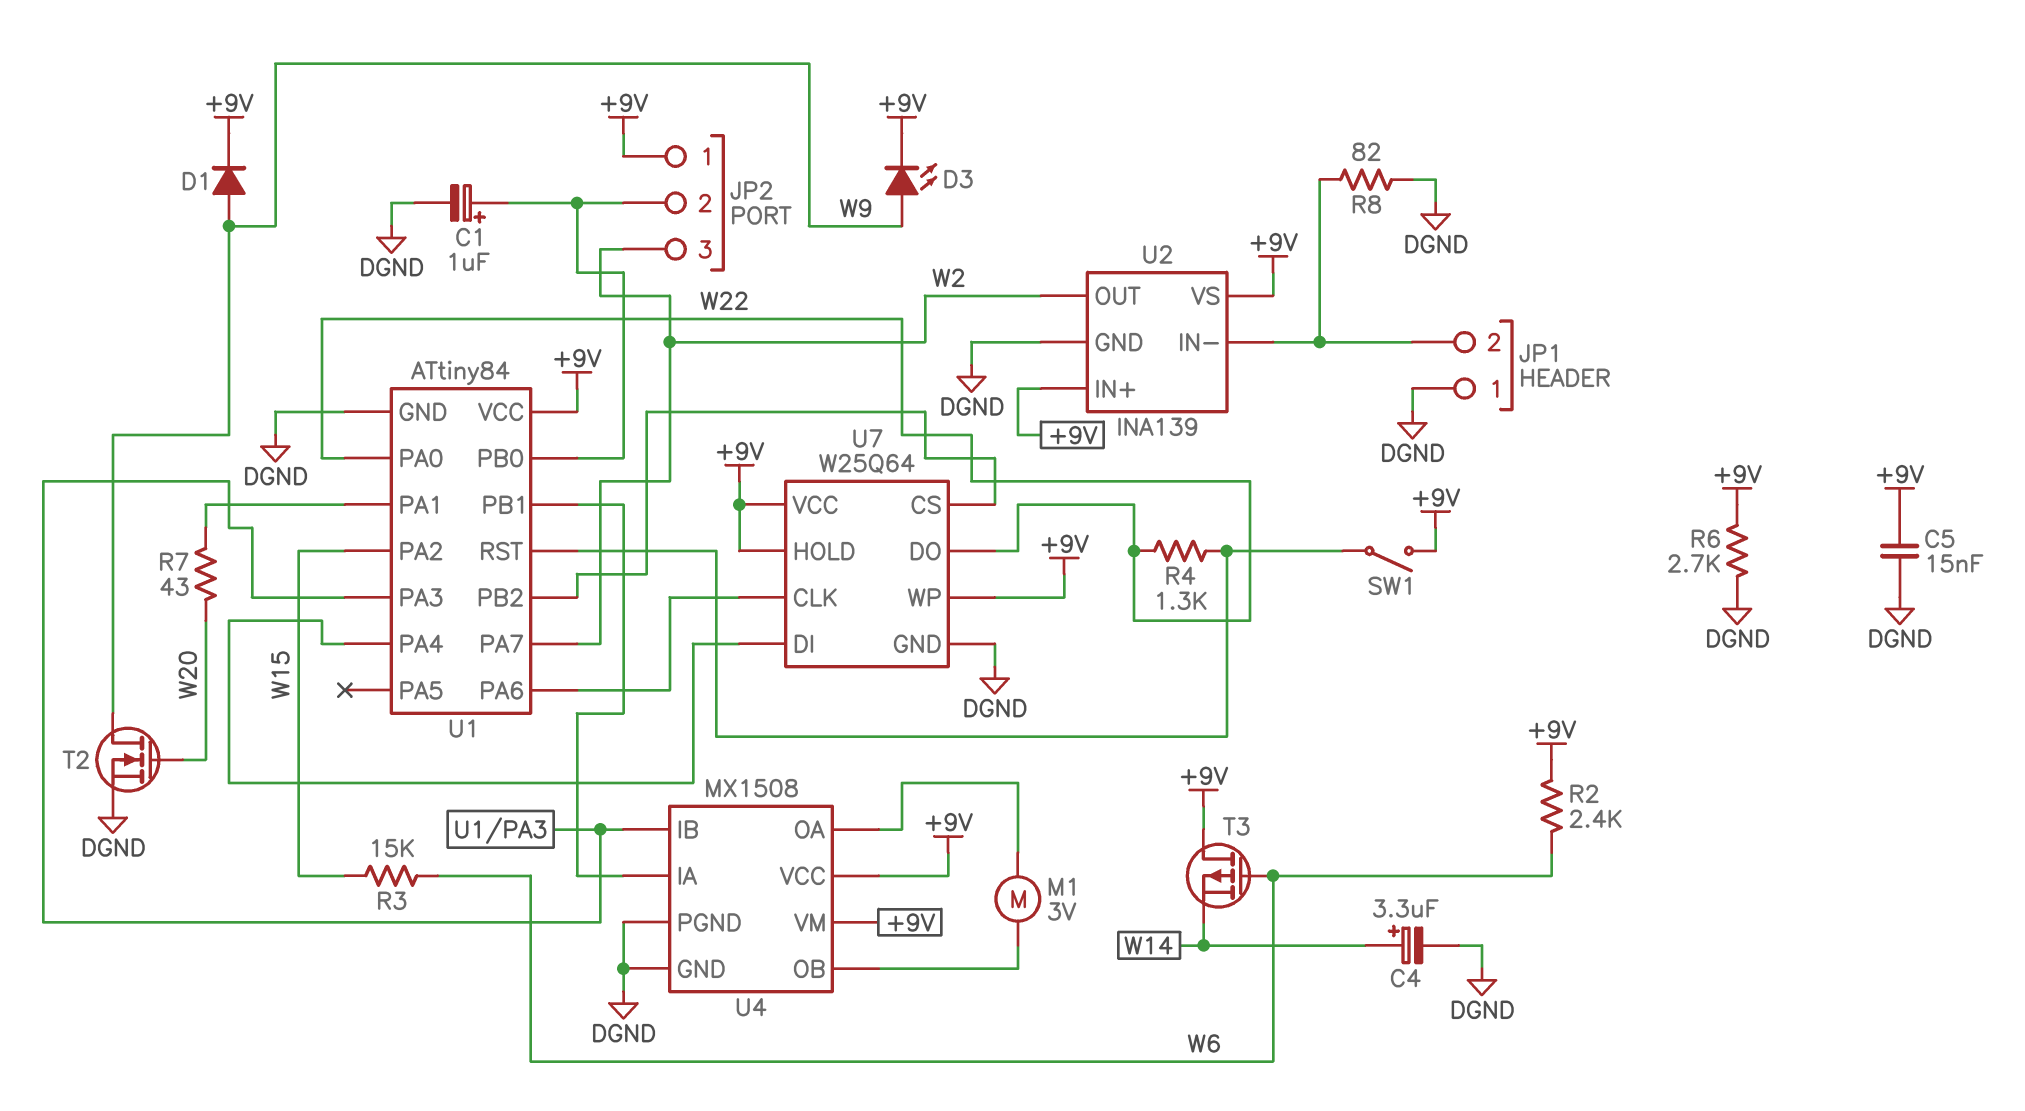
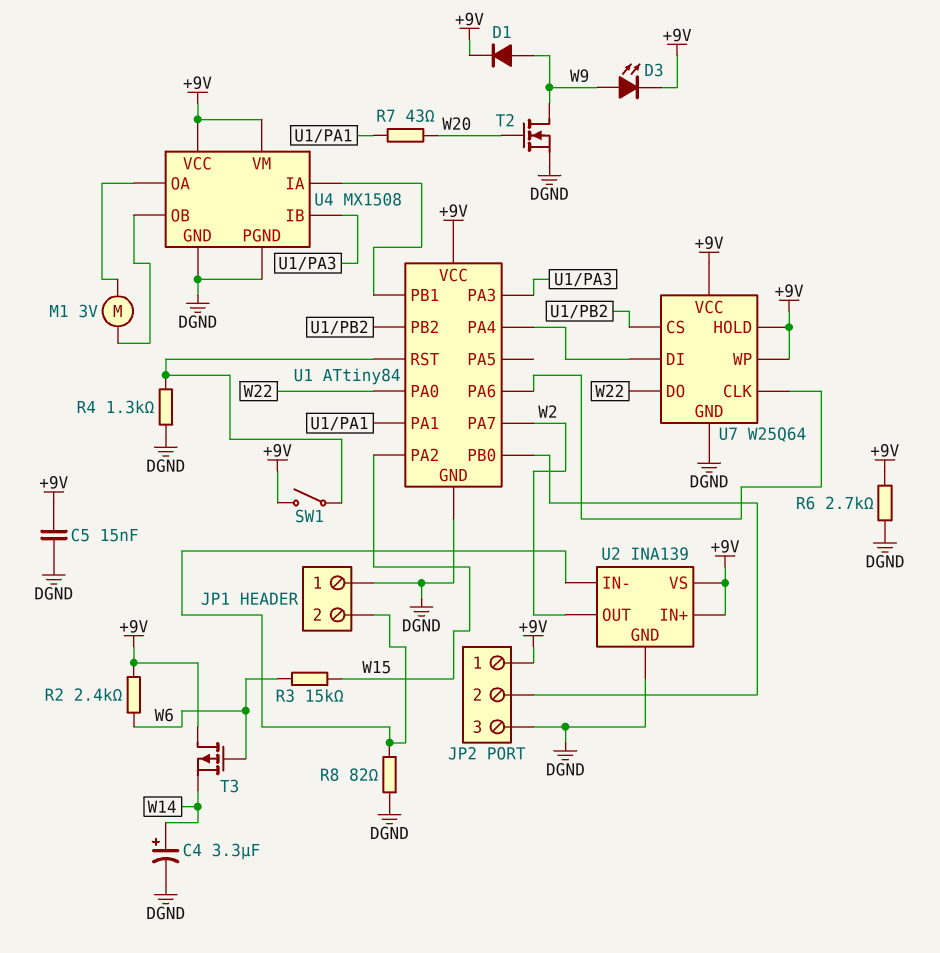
C1: 1uF (plus JP2/2, minus DGND) -> none
JP2 pin 3: W2 -> DGND
R4: 1.3k (U1/RST, W22) -> 1.3k (DGND, U1/RST)

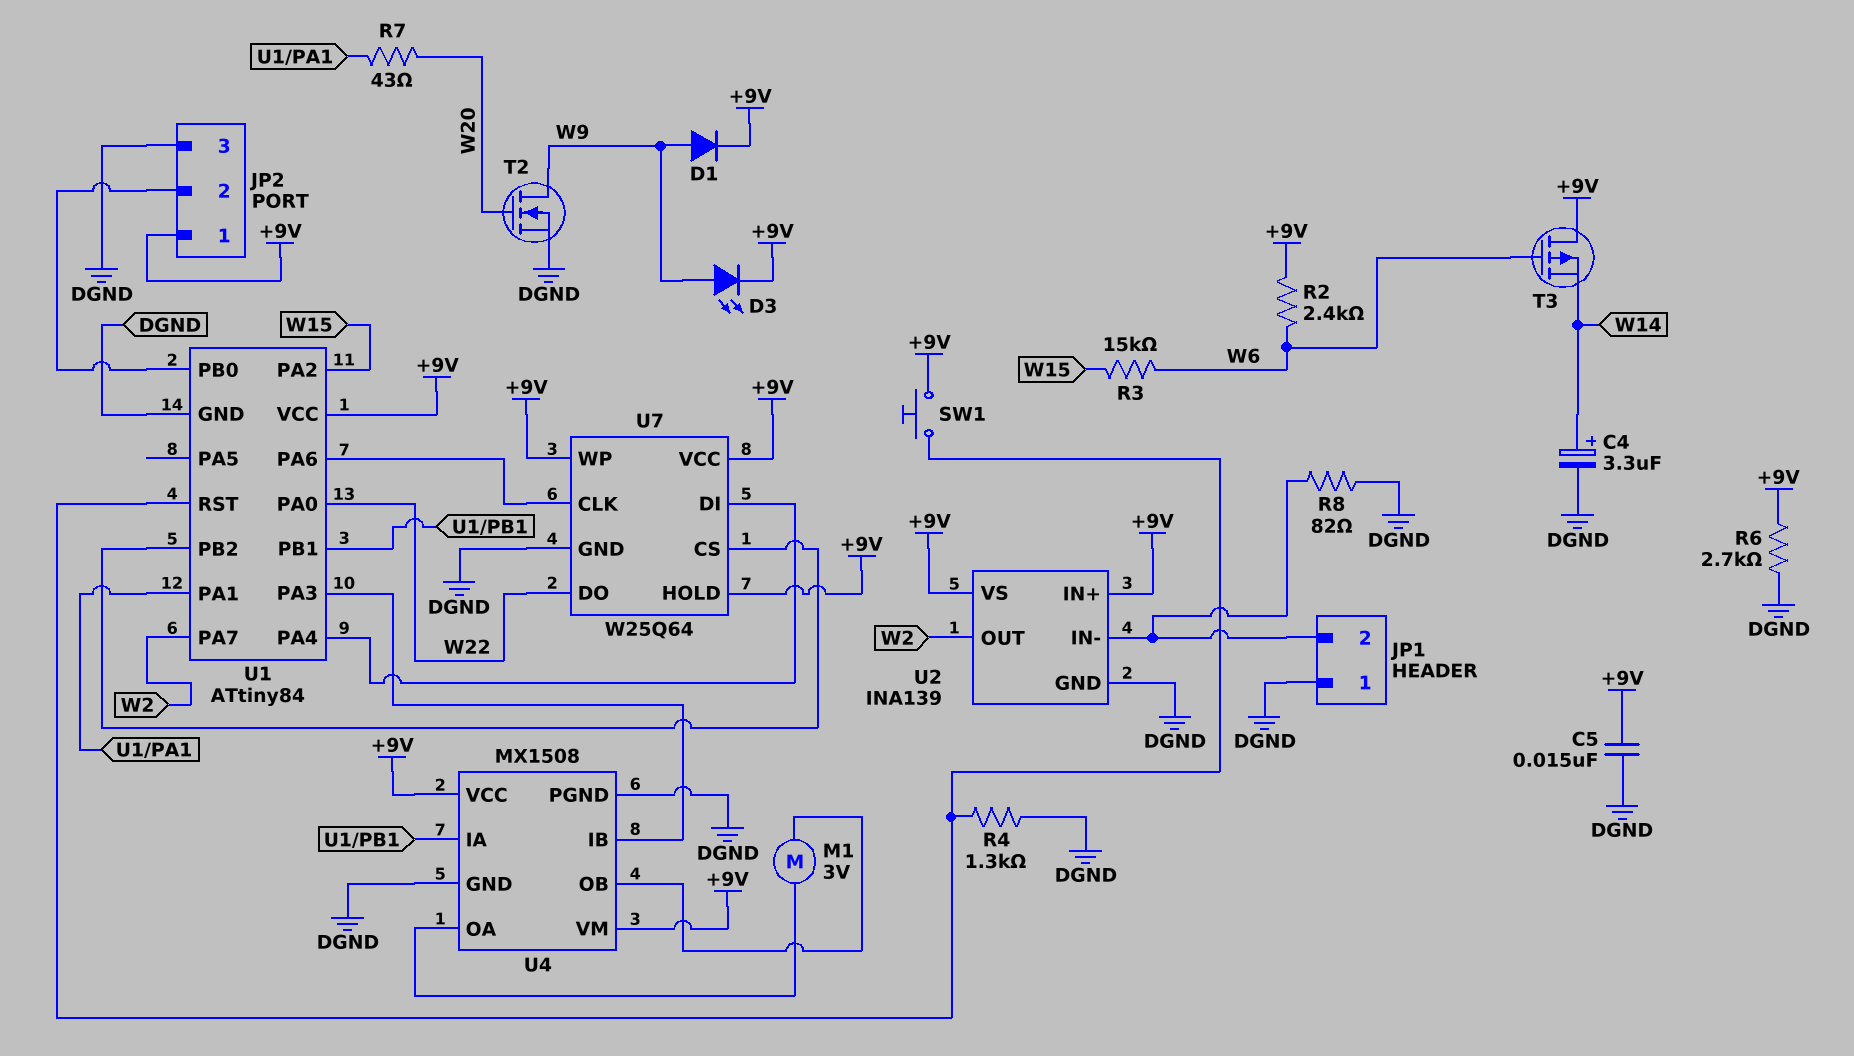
SW1: switch (+9V, U1/RST) -> button (+9V, U1/RST)

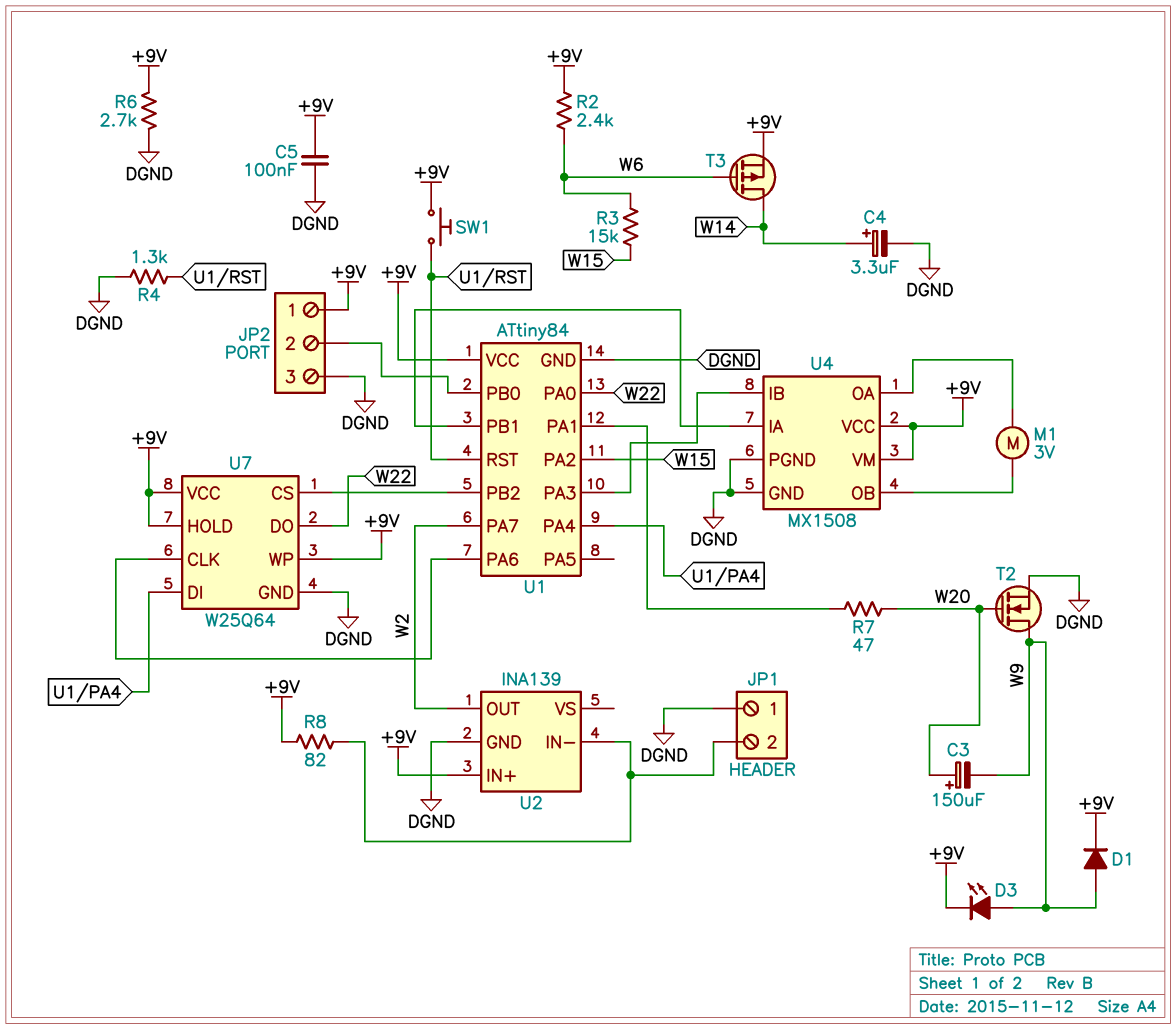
C3: none -> 150uF (plus W20, minus W9)
C5: 15nF (+9V, DGND) -> 100nF (+9V, DGND)
R7: 43 (U1/PA1, W20) -> 47 (U1/PA1, W20)
R8: 82 (DGND, JP1/2) -> 82 (+9V, JP1/2)
T3: PMOS (G W6, D +9V, S W14) -> PMOS (G W6, D W14, S +9V)
U2 pin VS: +9V -> none

